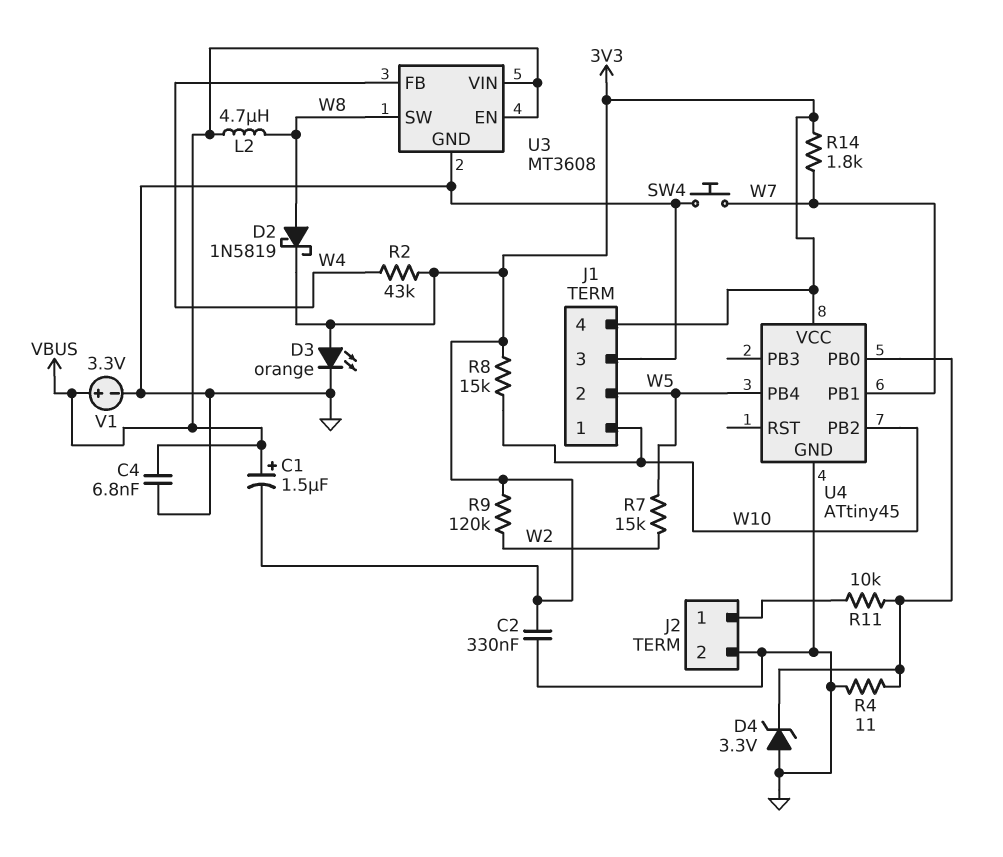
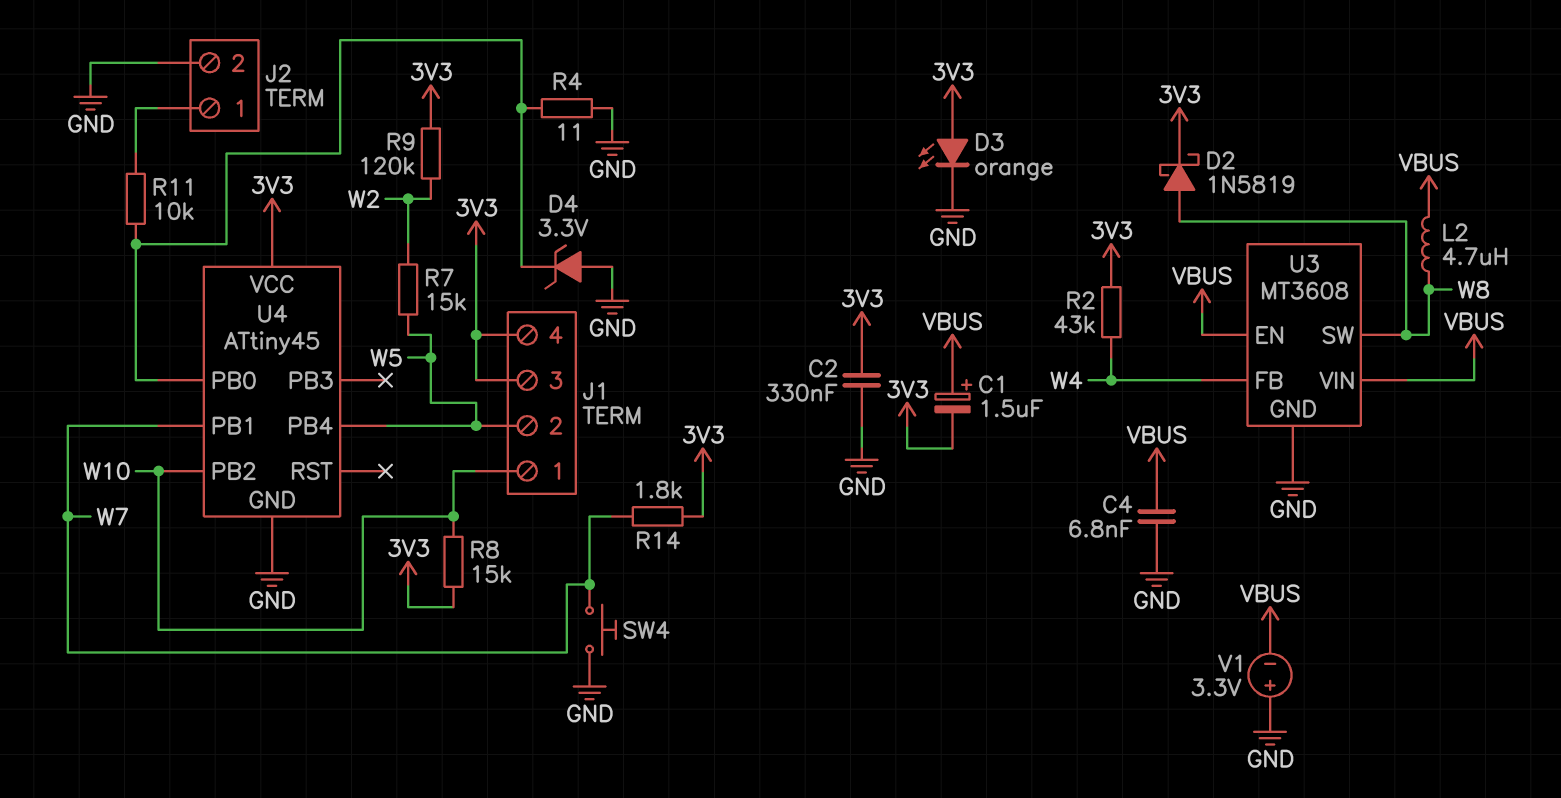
J1 pin 3: GND -> 3V3
V1: 3.3V (plus VBUS, minus GND) -> 3.3V (plus GND, minus VBUS)

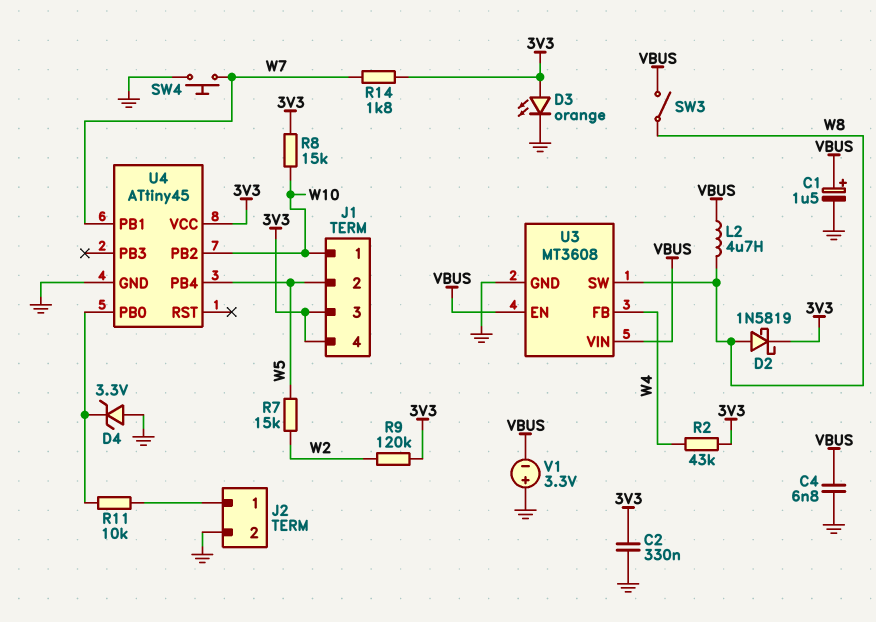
C1: 1.5uF (plus VBUS, minus 3V3) -> 1.5uF (plus VBUS, minus GND)
R4: 11 (GND, U4/PB0) -> none
SW3: none -> switch (VBUS, W8)

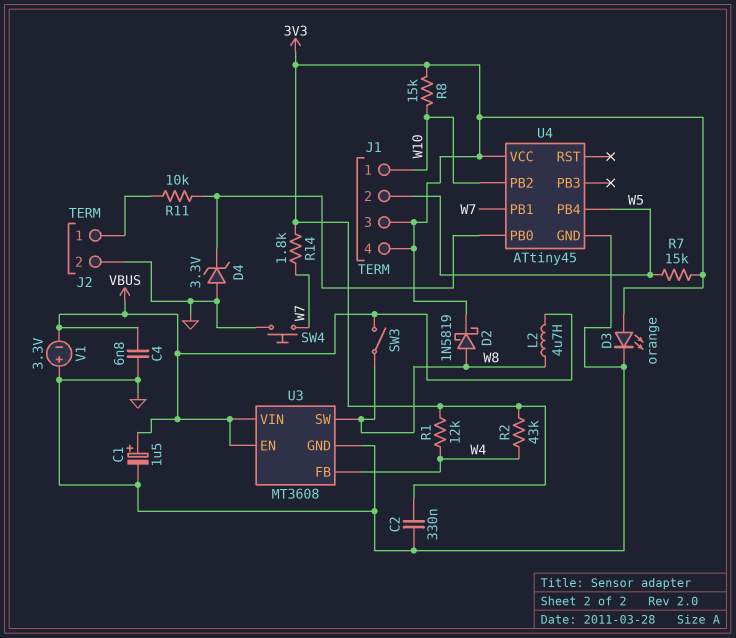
R1: none -> 12k (3V3, W4)
R7: 15k (W2, W5) -> 15k (3V3, W5)
R9: 120k (3V3, W2) -> none

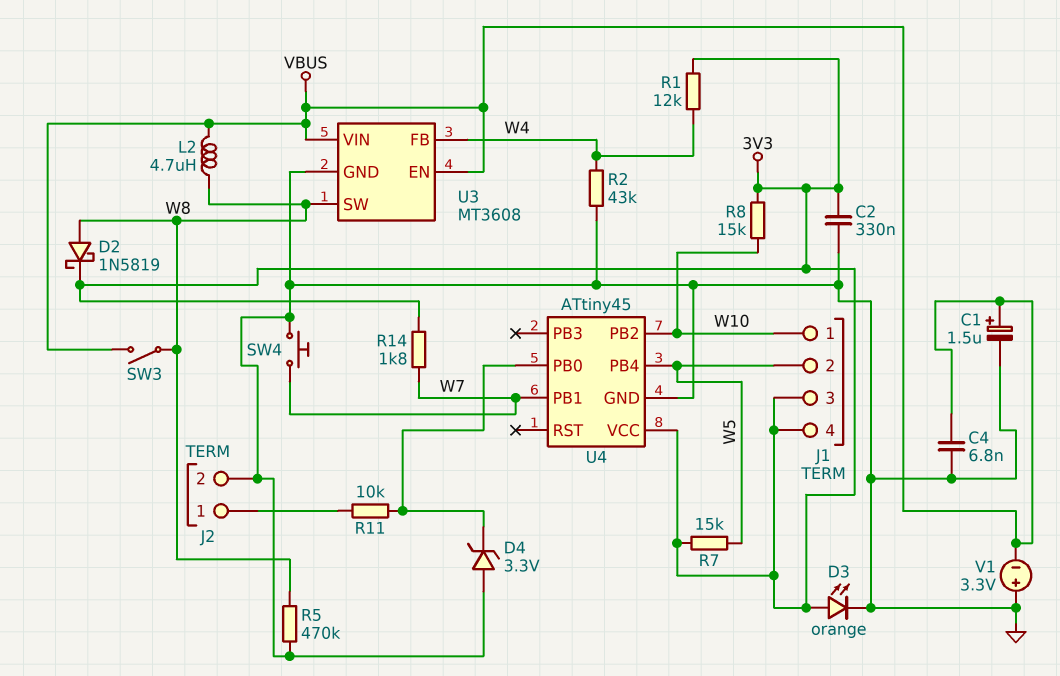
R2: 43k (3V3, W4) -> 43k (GND, W4)
R5: none -> 470k (GND, W8)

